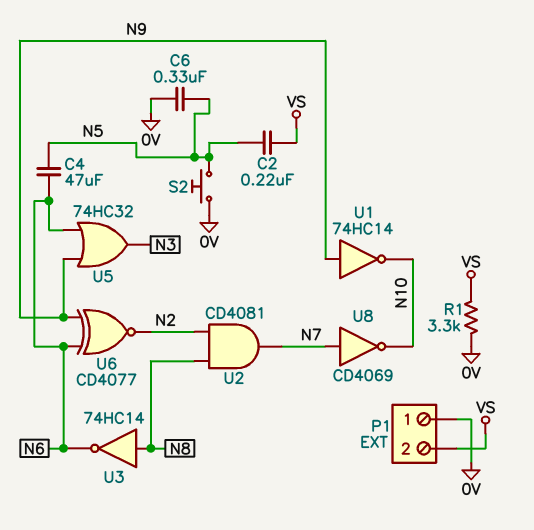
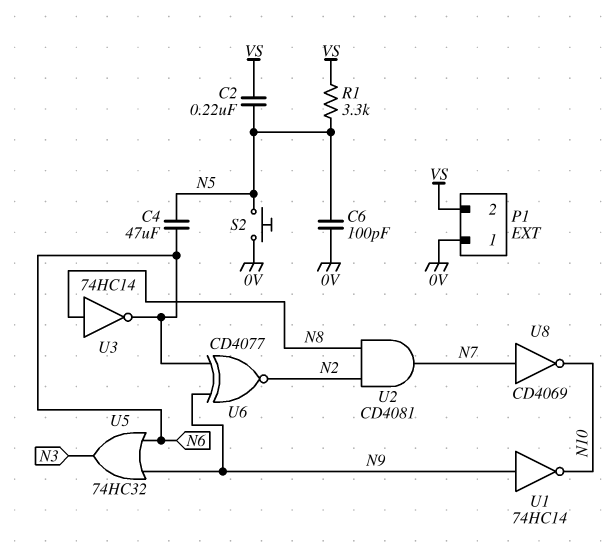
C6: 330nF (0V, N5) -> 100pF (0V, N5)
R1: 3.3k (0V, VS) -> 3.3k (N5, VS)

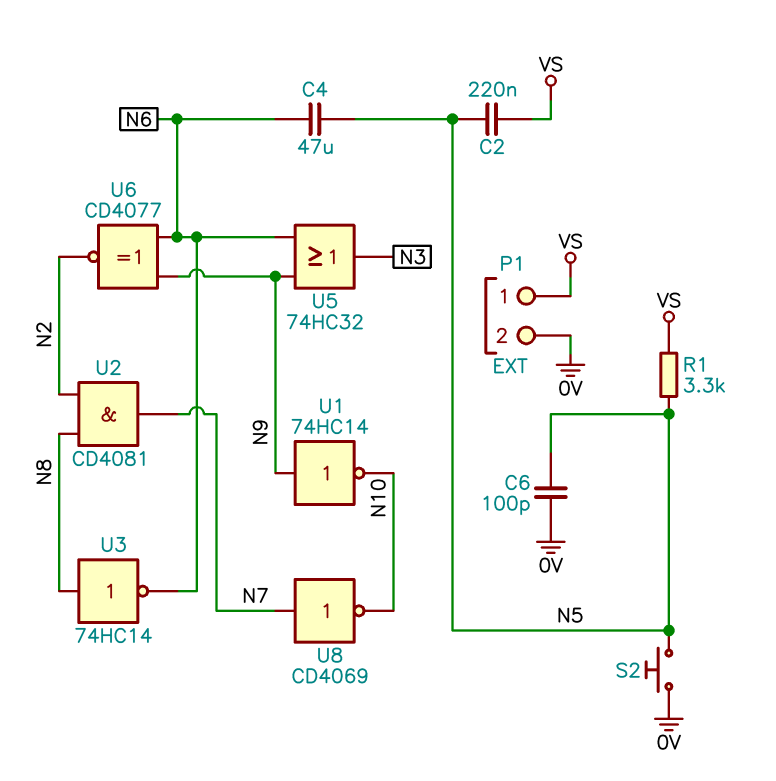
P1 pin 1: 0V -> VS
P1 pin 2: VS -> 0V

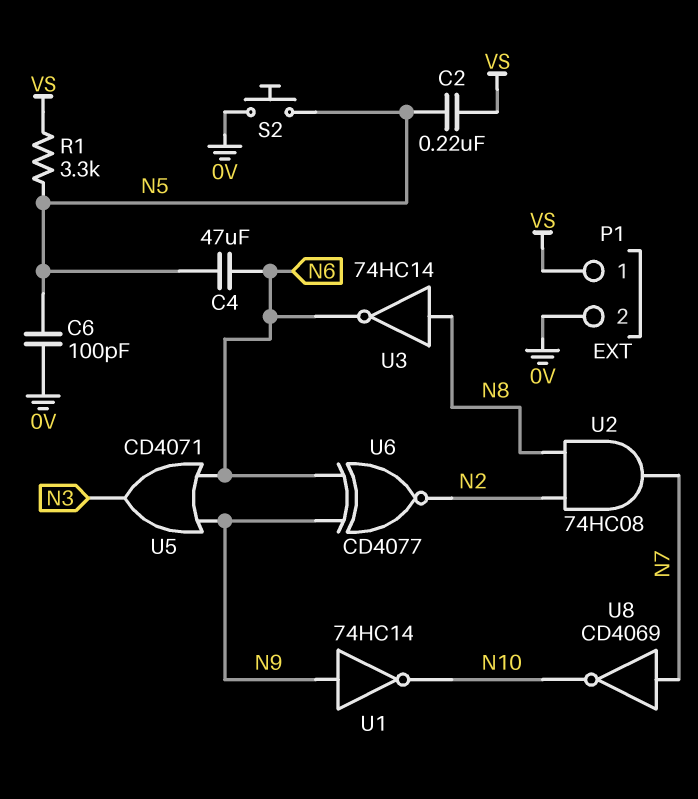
U2: AND CD4081 (in N2, in N8, out N7) -> AND 74HC08 (in N2, in N8, out N7)
U5: OR 74HC32 (in N6, in N9, out N3) -> OR CD4071 (in N6, in N9, out N3)

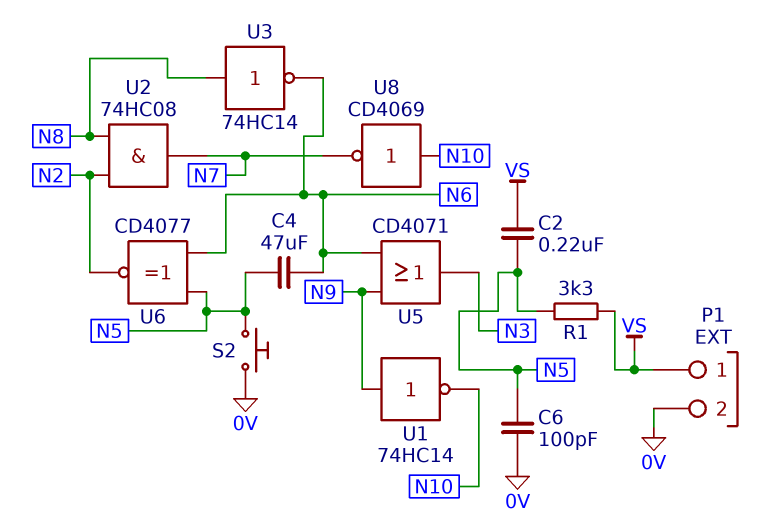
U6: XNOR CD4077 (in N6, in N9, out N2) -> XNOR CD4077 (in N5, in N6, out N2)
U8: NOT CD4069 (in N7, out N10) -> NOT CD4069 (in N10, out N7)

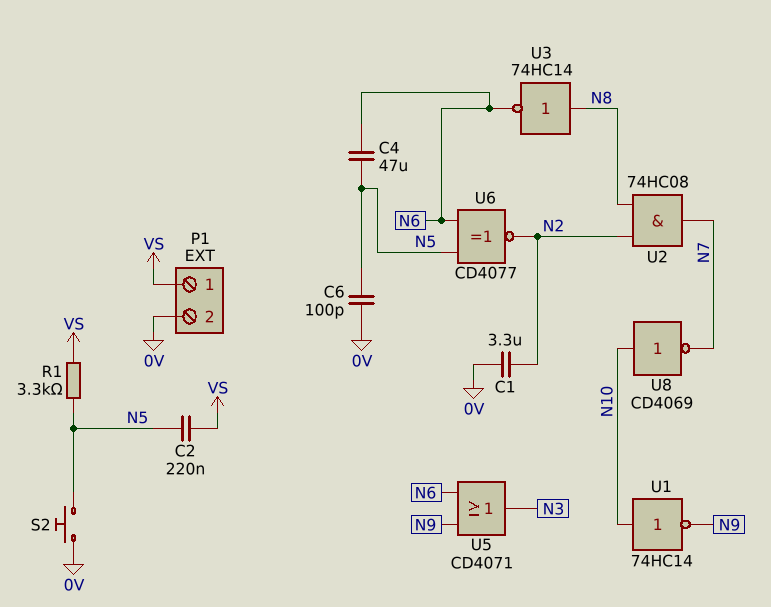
C1: none -> 3.3uF (0V, N2)
U1: NOT 74HC14 (in N9, out N10) -> NOT 74HC14 (in N10, out N9)

